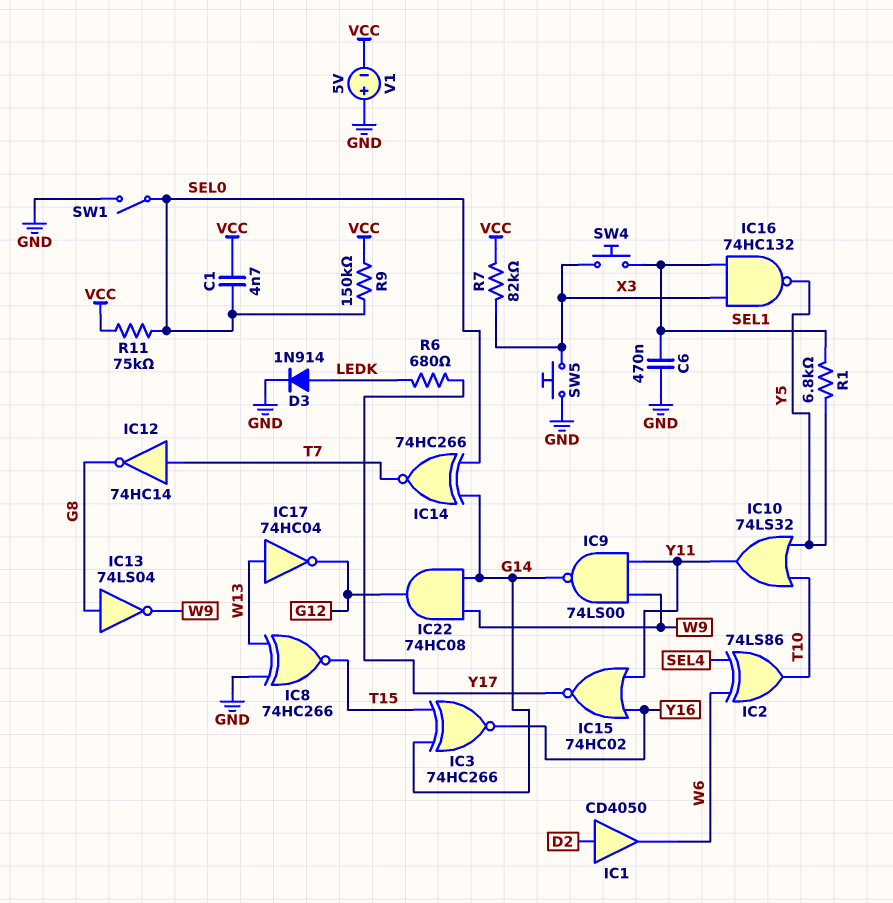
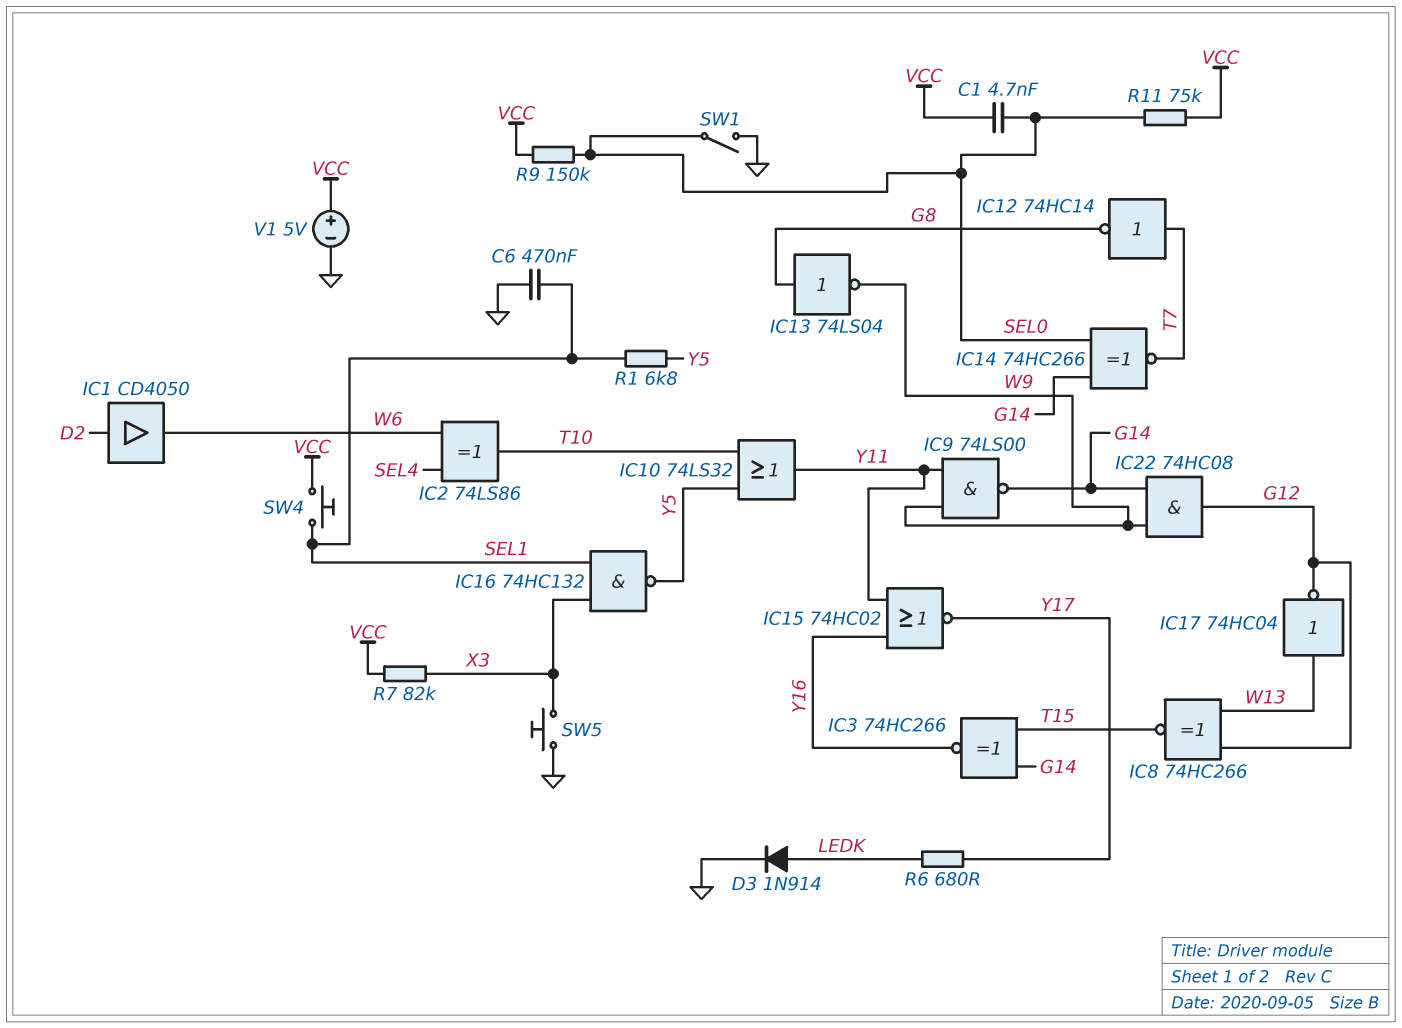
IC8: XNOR 74HC266 (in GND, in W13, out T15) -> XNOR 74HC266 (in G12, in W13, out T15)
SW4: button (SEL1, X3) -> button (SEL1, VCC)
V1: 5V (plus GND, minus VCC) -> 5V (plus VCC, minus GND)

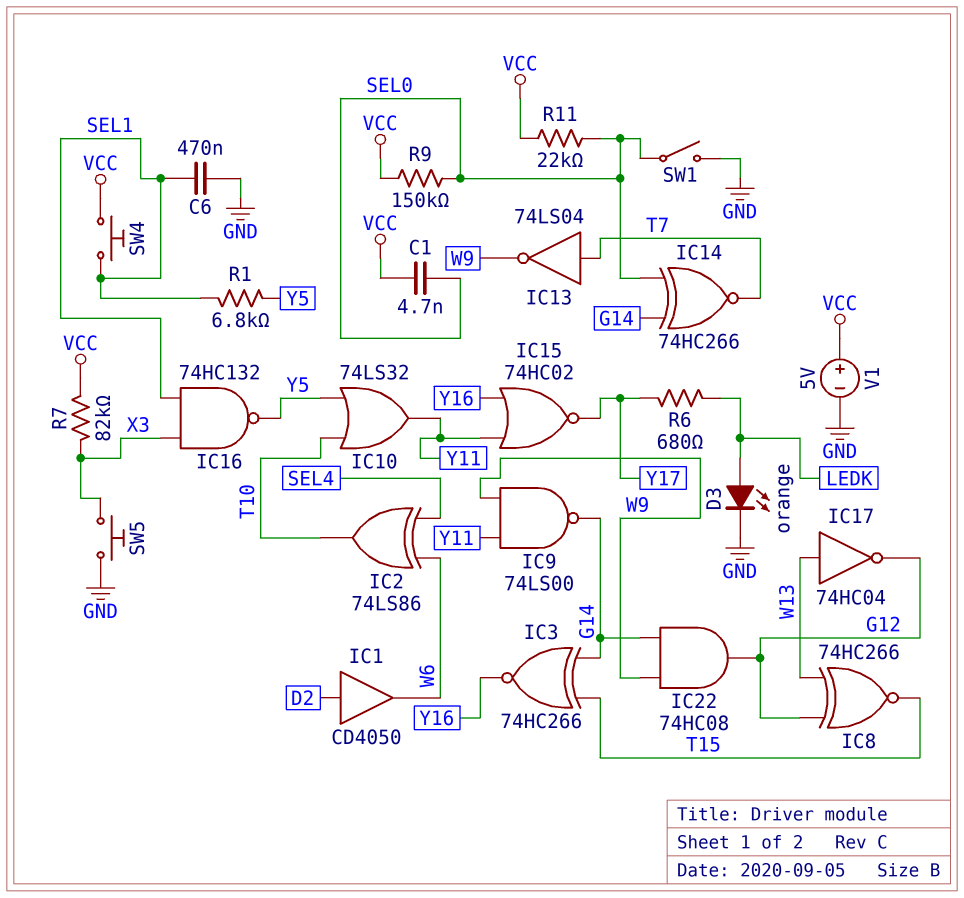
D3: diode 1N914 (A LEDK, K GND) -> LED orange (A LEDK, K GND)
IC12: NOT 74HC14 (in T7, out G8) -> none
IC13: NOT 74LS04 (in G8, out W9) -> NOT 74LS04 (in T7, out W9)
R11: 75k (SEL0, VCC) -> 22k (SEL0, VCC)

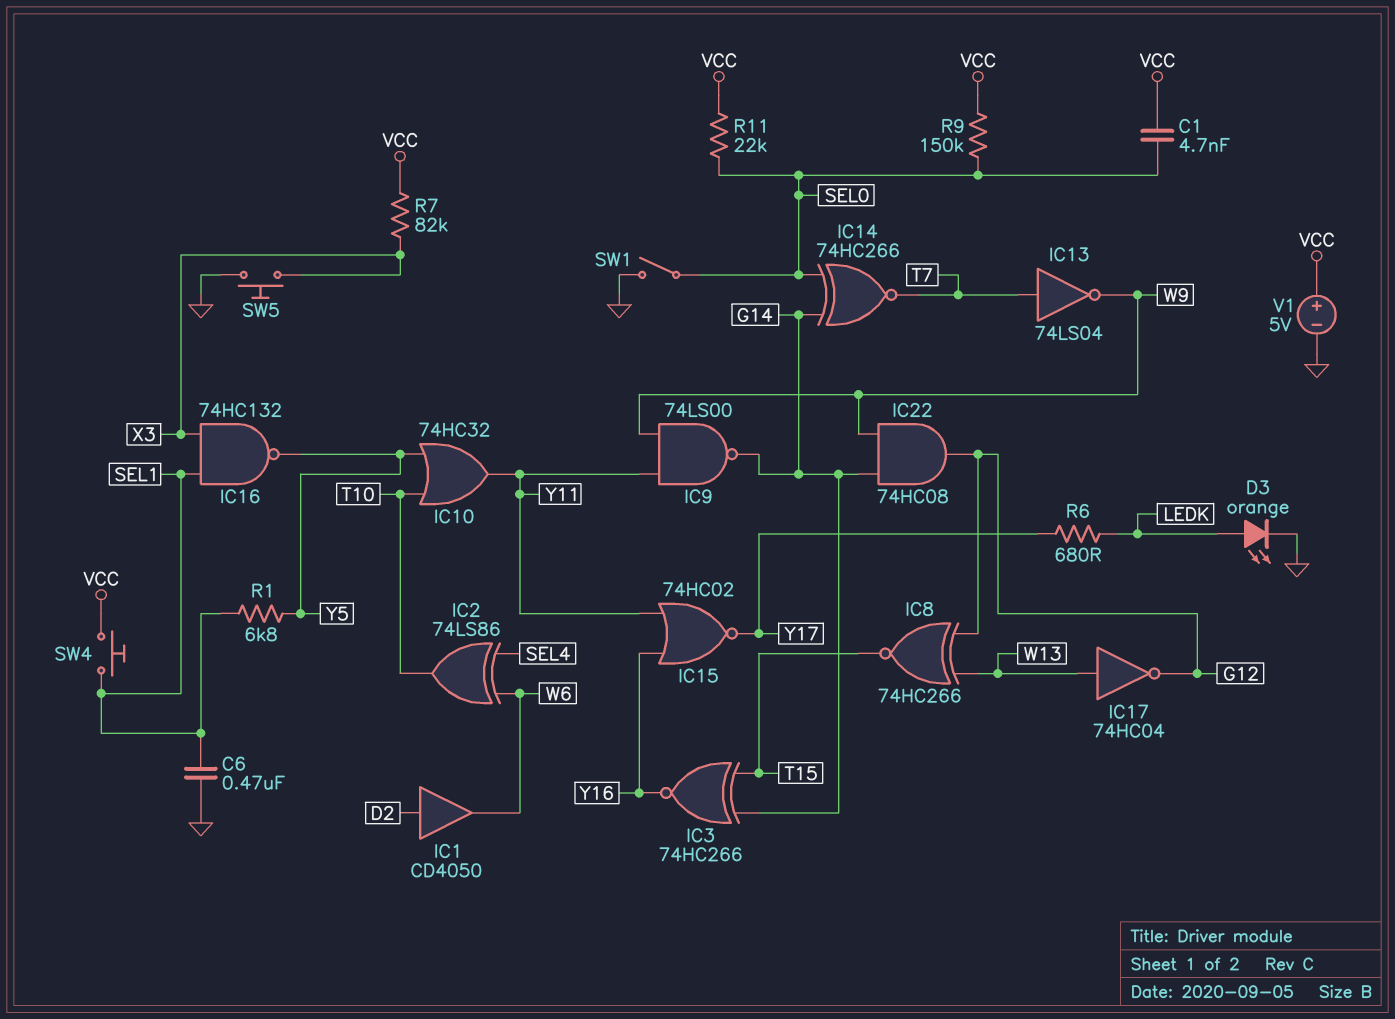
IC10: OR 74LS32 (in T10, in Y5, out Y11) -> OR 74HC32 (in T10, in Y5, out Y11)

